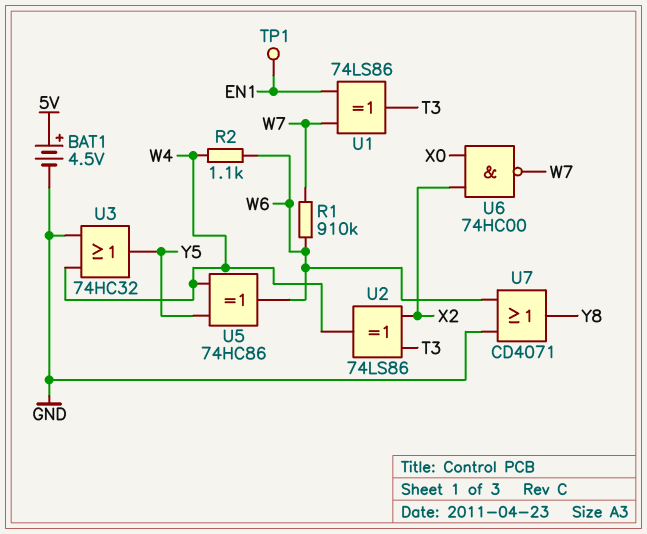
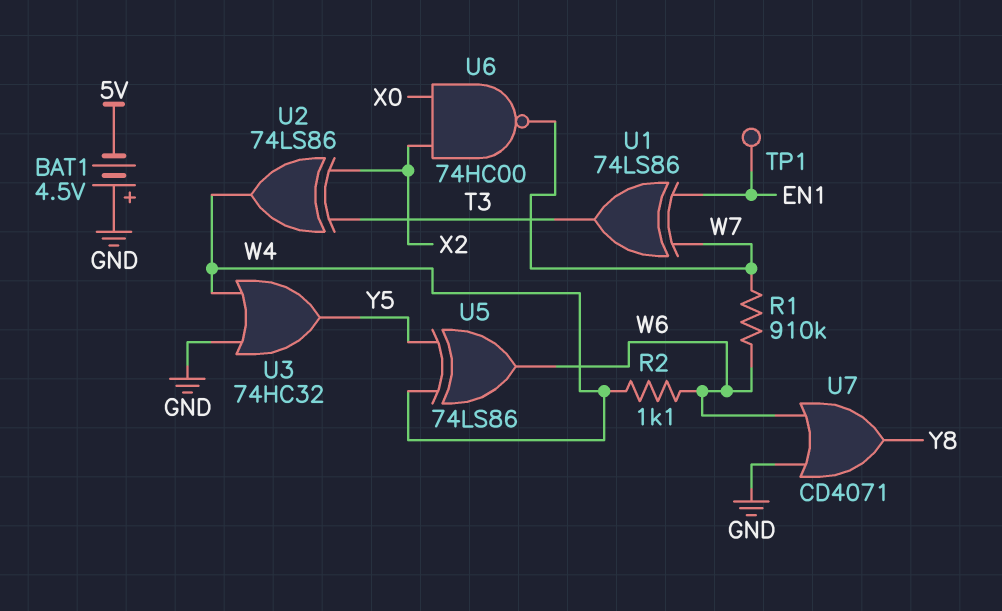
BAT1: 4.5V (plus 5V, minus GND) -> 4.5V (plus GND, minus 5V)
U5: XOR 74HC86 (in W4, in Y5, out W6) -> XOR 74LS86 (in W4, in Y5, out W6)

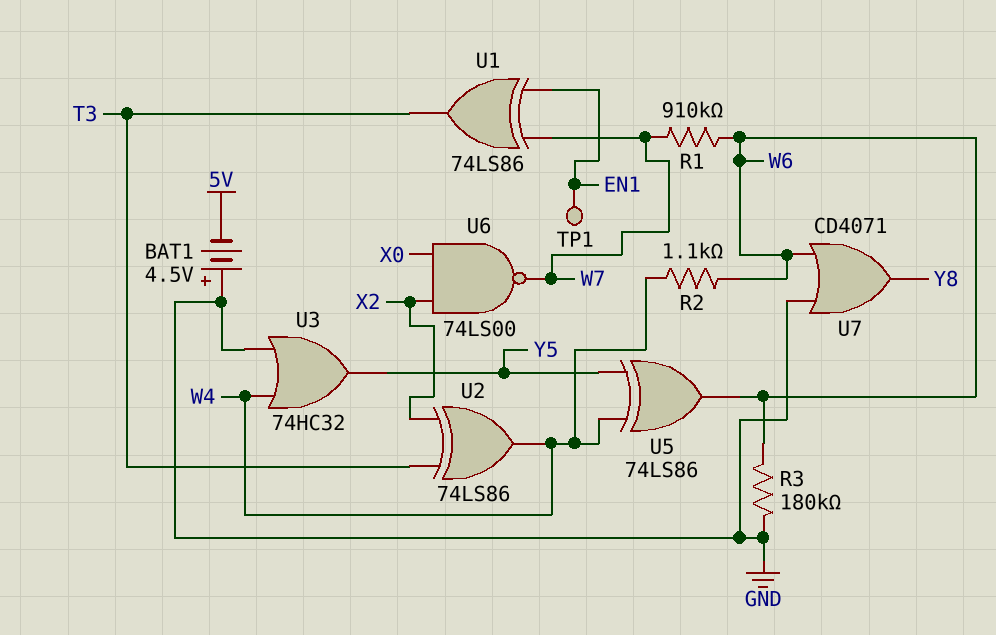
R3: none -> 180k (GND, W6)
U6: NAND 74HC00 (in X0, in X2, out W7) -> NAND 74LS00 (in X0, in X2, out W7)

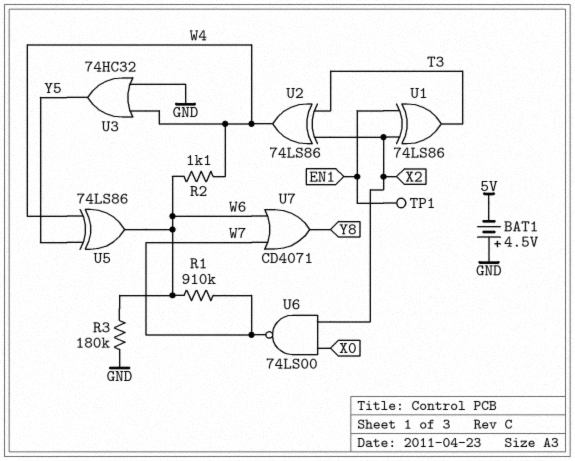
U1: XOR 74LS86 (in EN1, in W7, out T3) -> XOR 74LS86 (in EN1, in X2, out T3)
U7: OR CD4071 (in GND, in W6, out Y8) -> OR CD4071 (in W6, in W7, out Y8)

